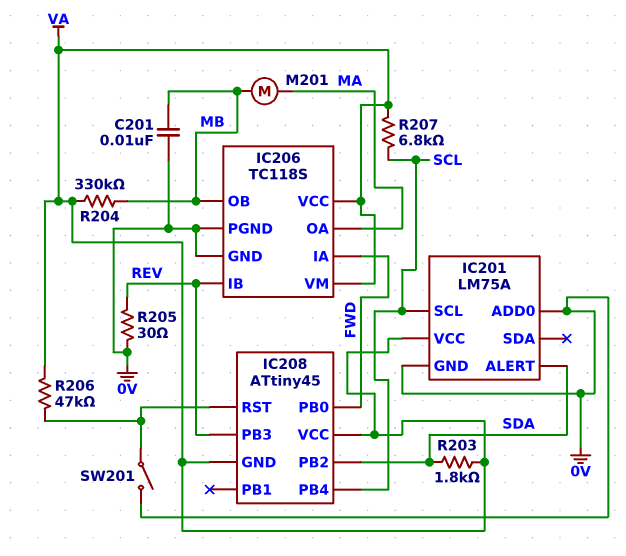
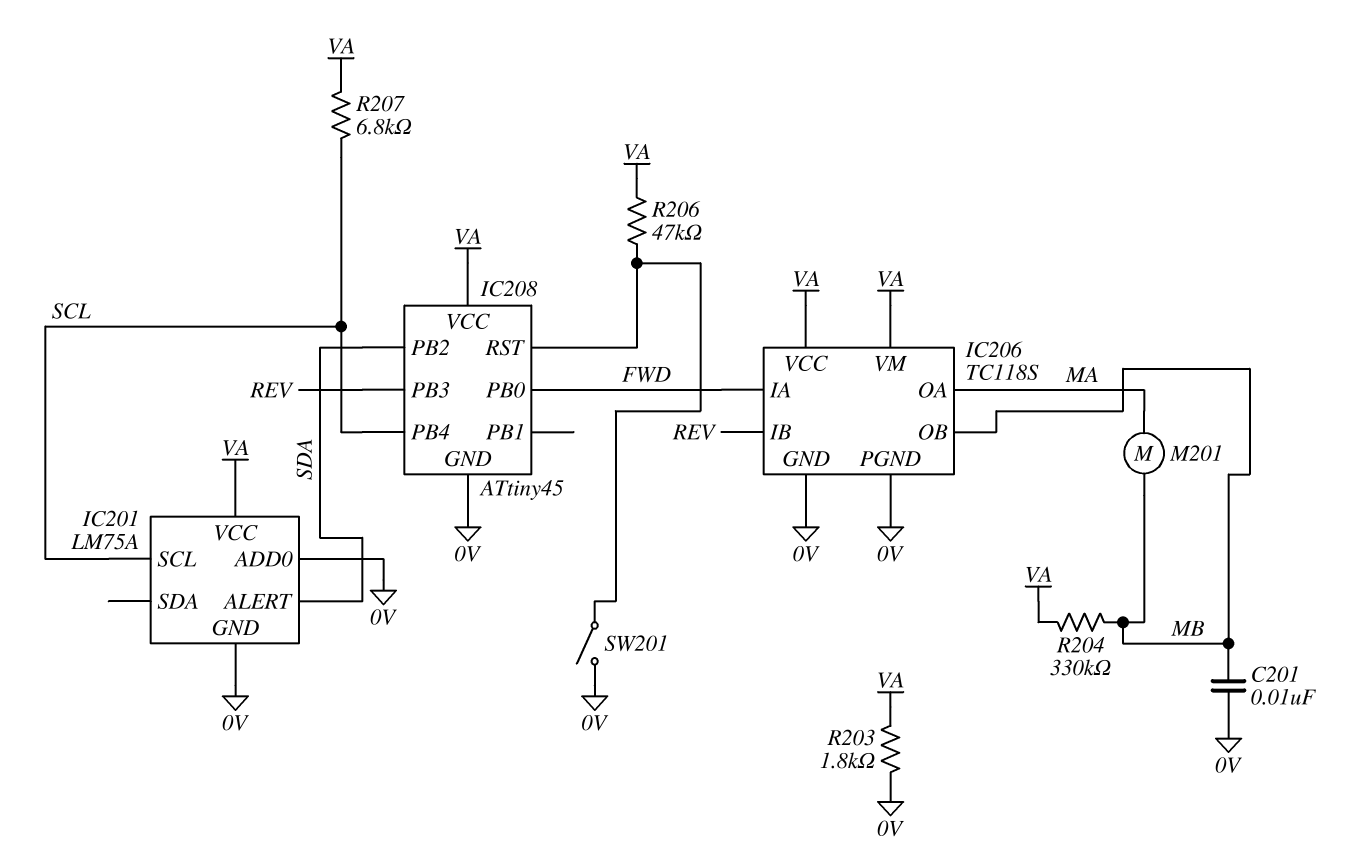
IC208 pin GND: VA -> 0V
R203: 1.8k (SDA, VA) -> 1.8k (0V, VA)
R205: 30 (0V, REV) -> none

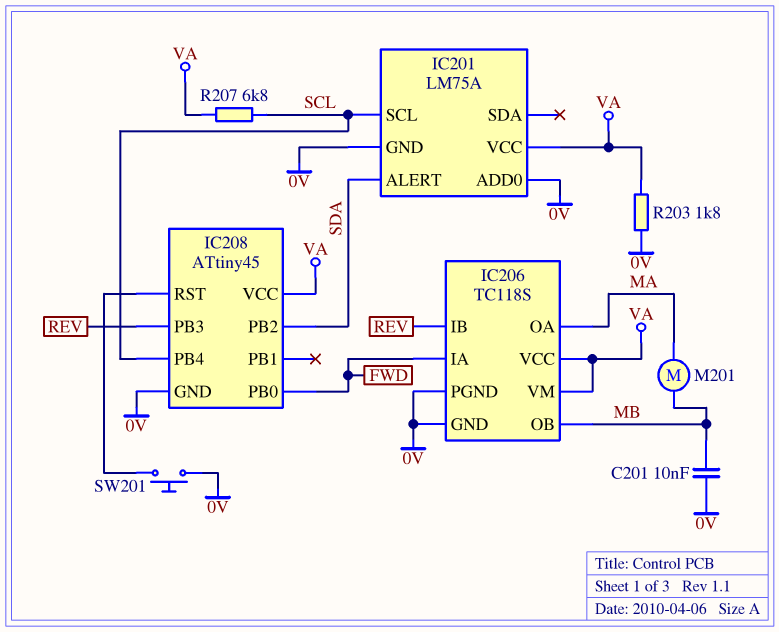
R204: 330k (MB, VA) -> none
R206: 47k (IC208/RST, VA) -> none
SW201: switch (0V, IC208/RST) -> button (0V, IC208/RST)

